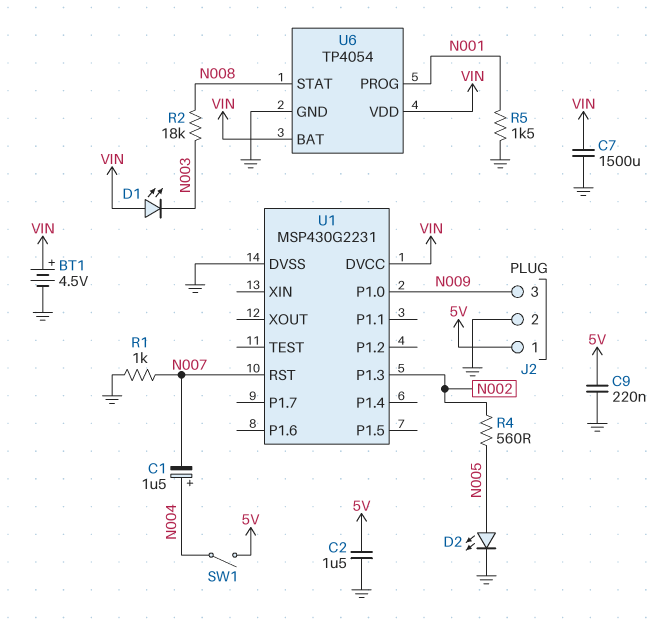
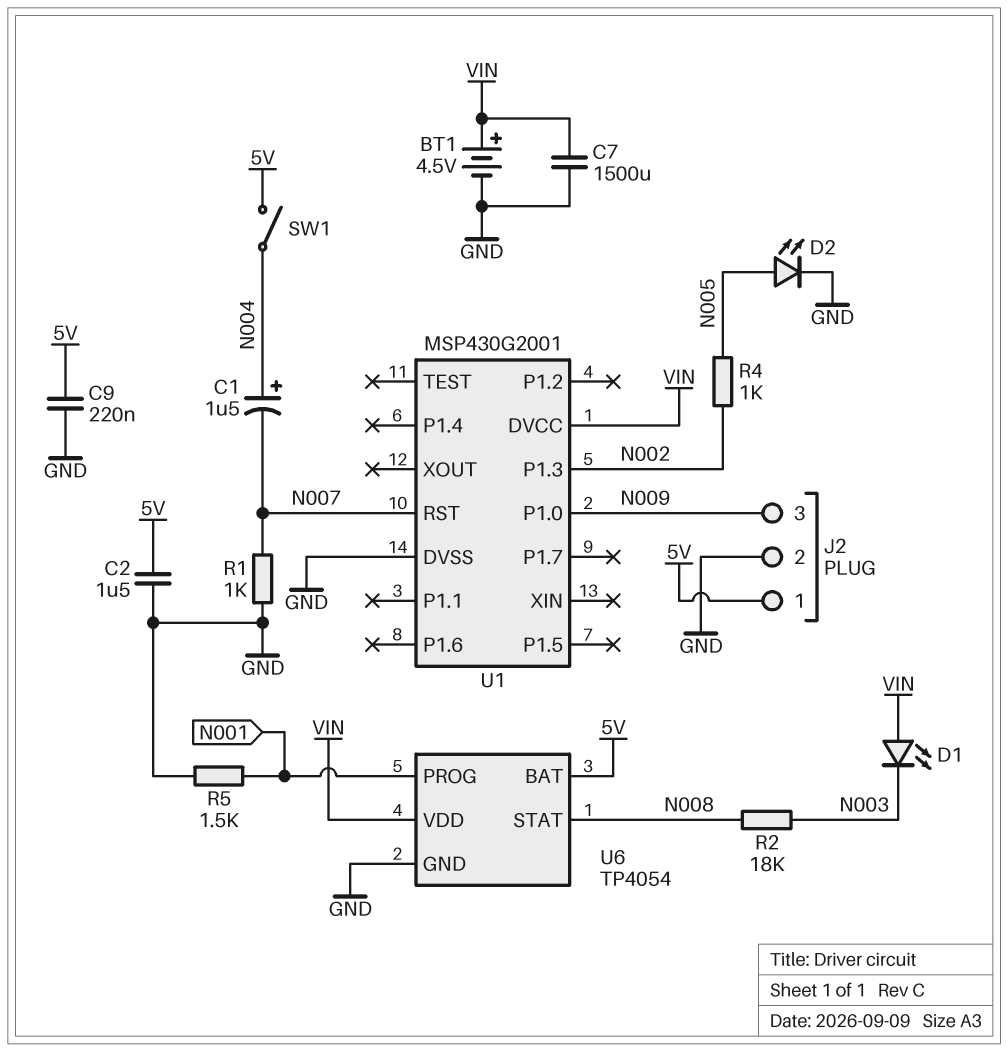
R4: 560 (N002, N005) -> 1k (N002, N005)
U1: MSP430G2231 -> MSP430G2001
U6 pin BAT: VIN -> 5V

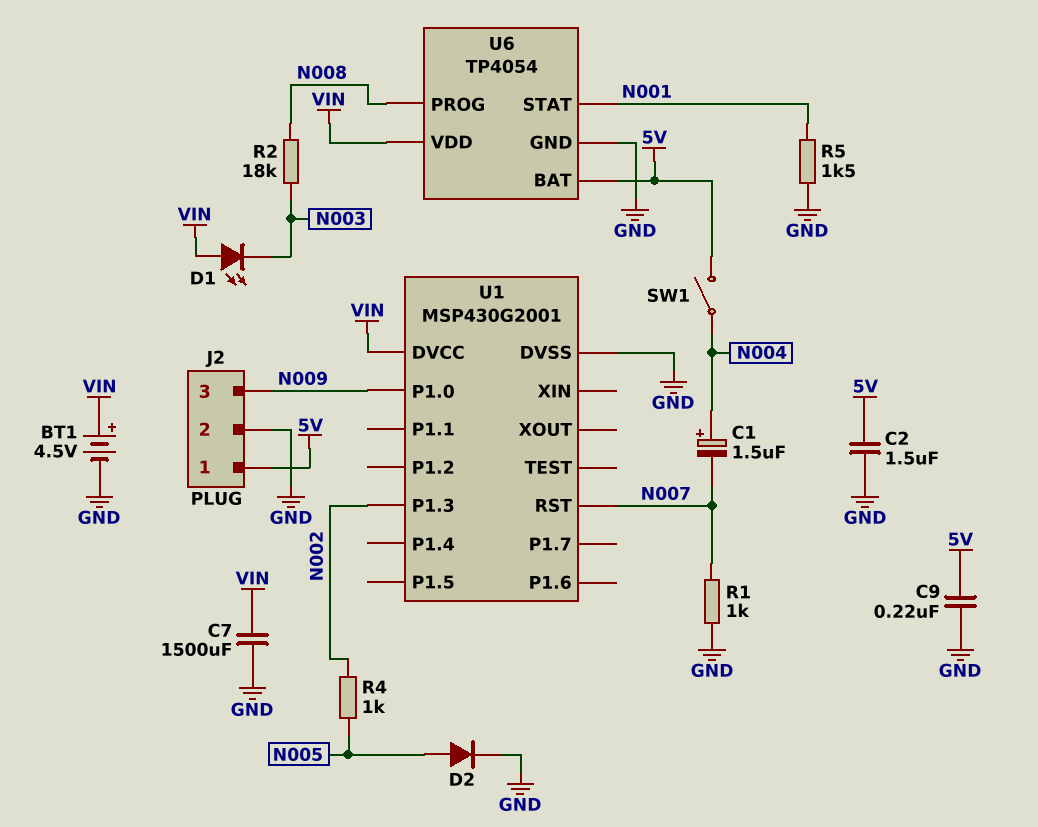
D2: LED (A N005, K GND) -> diode (A N005, K GND)
U6 pin PROG: N001 -> N008
U6 pin STAT: N008 -> N001

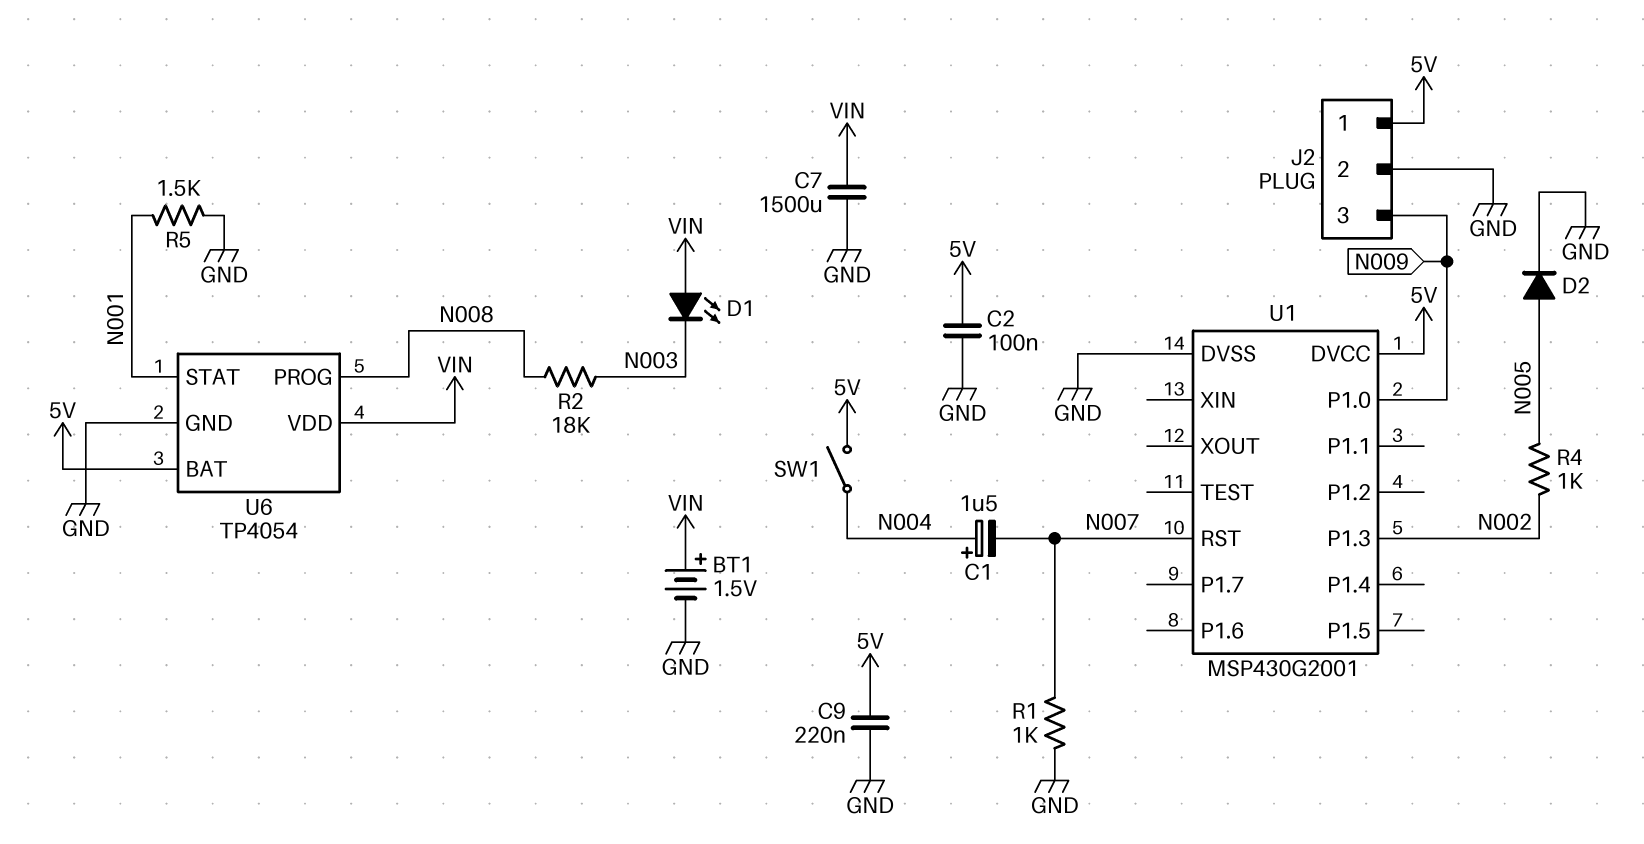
BT1: 4.5V (plus VIN, minus GND) -> 1.5V (plus VIN, minus GND)
C2: 1.5uF (5V, GND) -> 100nF (5V, GND)
U1 pin DVCC: VIN -> 5V

